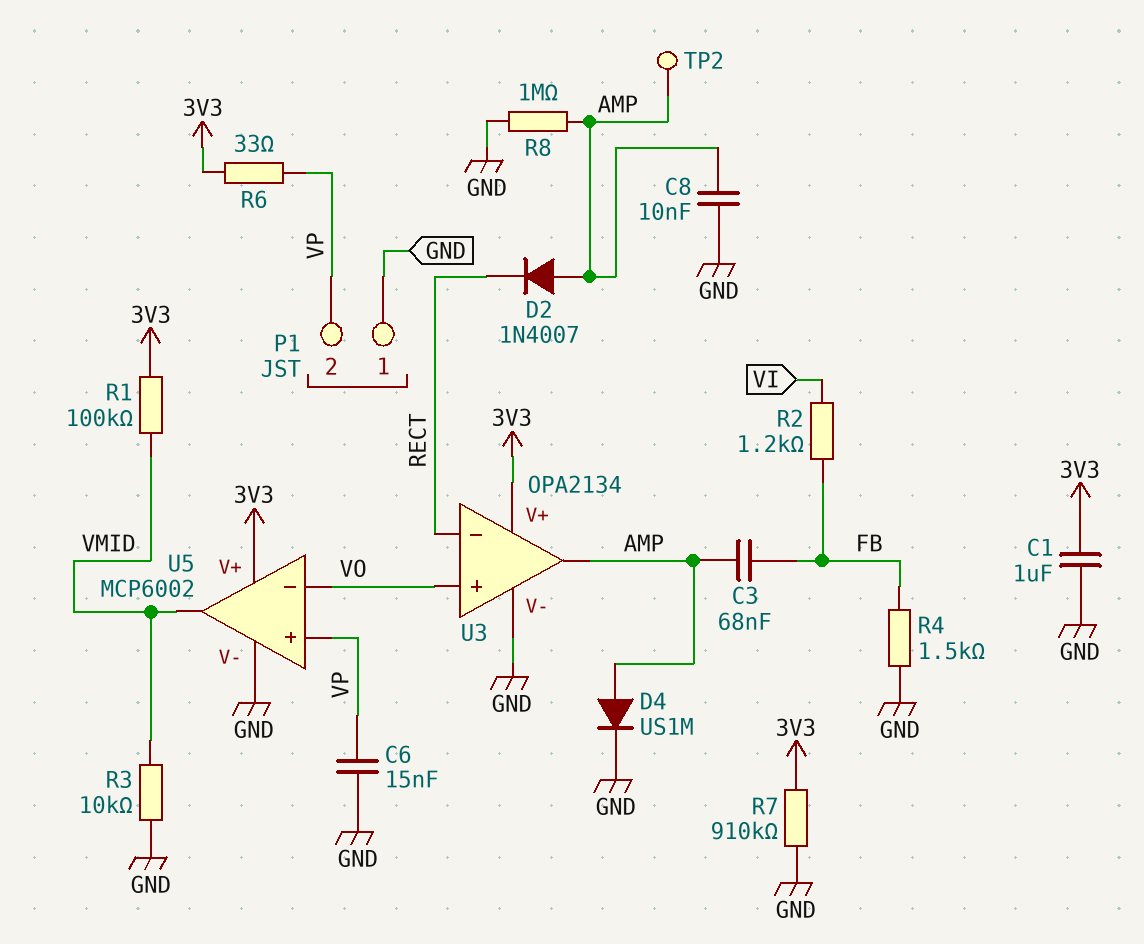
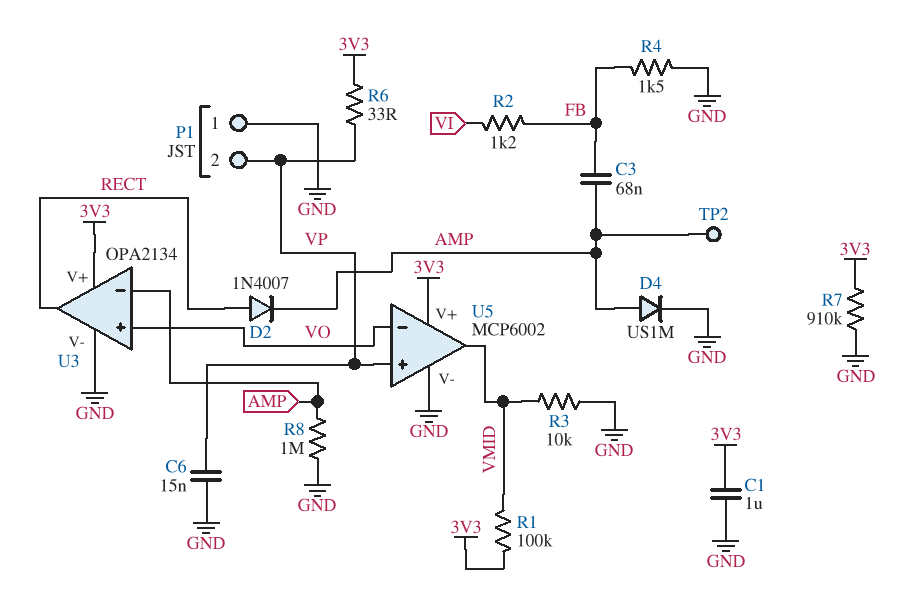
C8: 10nF (AMP, GND) -> none
D2: diode 1N4007 (A AMP, K RECT) -> diode 1N4007 (A RECT, K AMP)
U3 pin in-: RECT -> AMP
U3 pin out: AMP -> RECT

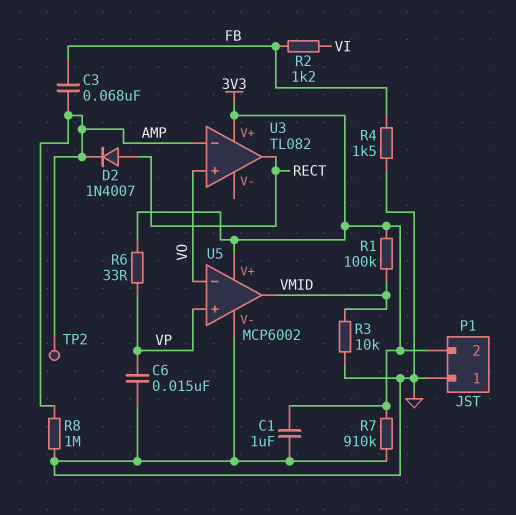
D4: diode US1M (A AMP, K GND) -> none
P1 pin 2: VP -> 3V3
U3: OPA2134 -> TL082
U3 pin V-: GND -> none

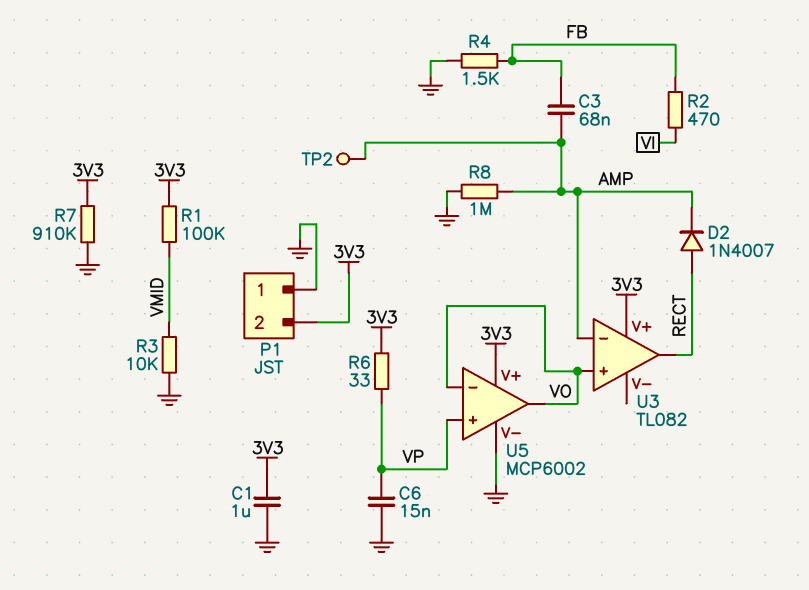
R2: 1.2k (FB, VI) -> 470 (FB, VI)
U5 pin out: VMID -> VO

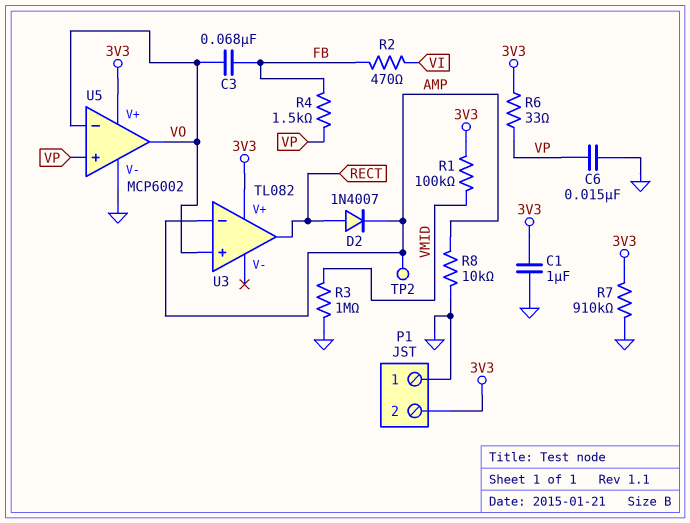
C3: 68nF (AMP, FB) -> 68nF (FB, VO)
R3: 10k (GND, VMID) -> 1M (GND, VMID)
R4: 1.5k (FB, GND) -> 1.5k (FB, VP)
R8: 1M (AMP, GND) -> 10k (AMP, GND)

